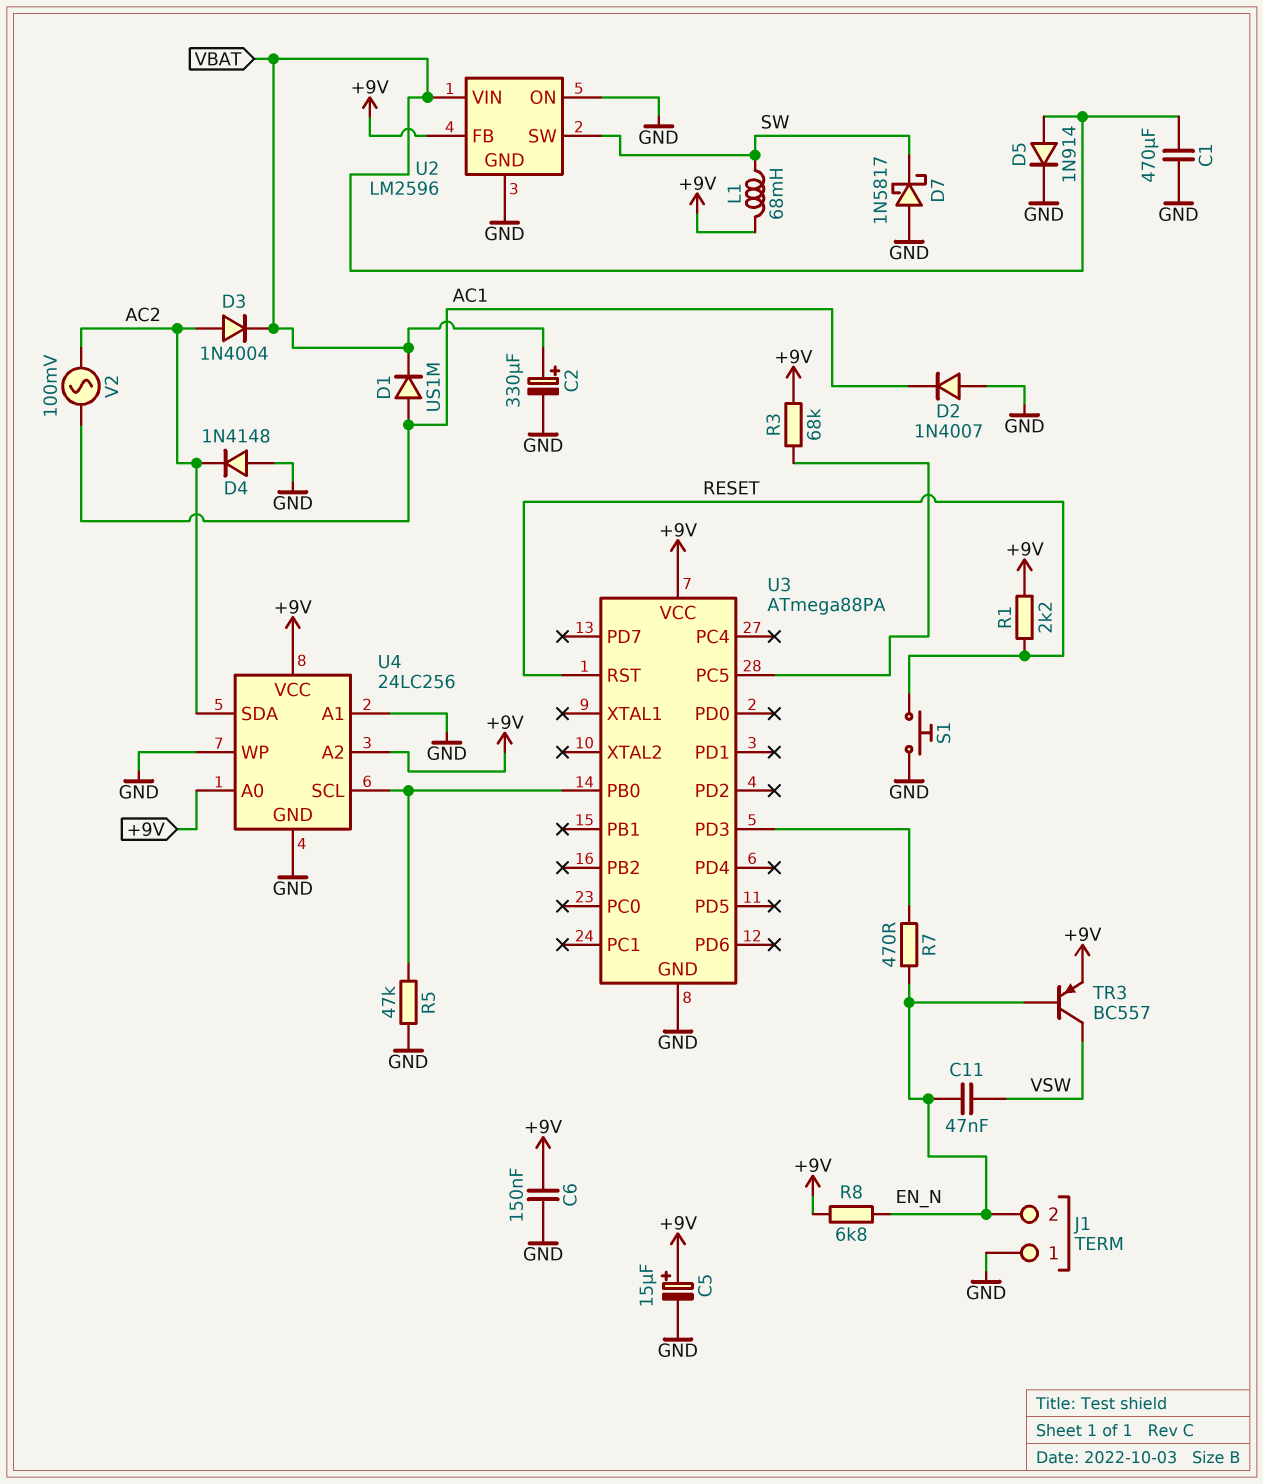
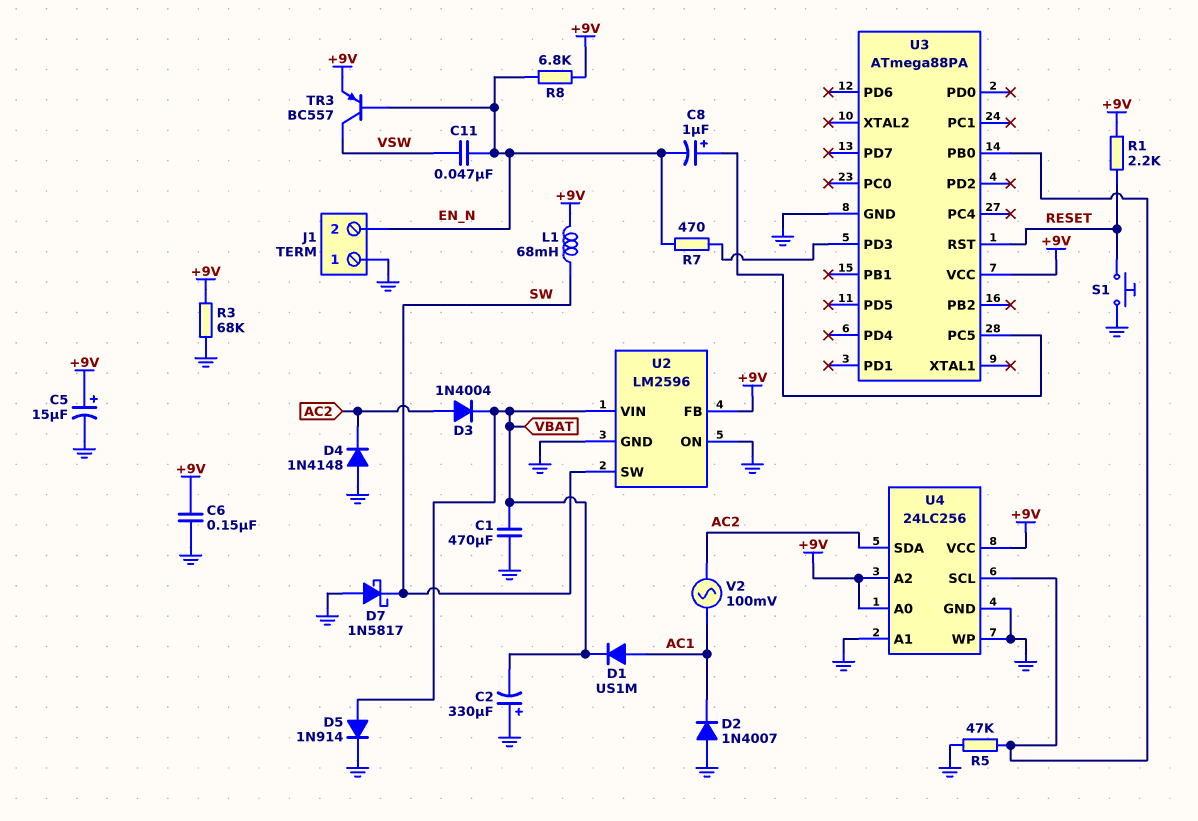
C2: 330uF (plus VBAT, minus GND) -> 330uF (plus GND, minus VBAT)
C8: none -> 1uF (plus U3/PC5, minus EN_N)
R3: 68k (+9V, U3/PC5) -> 68k (+9V, GND)

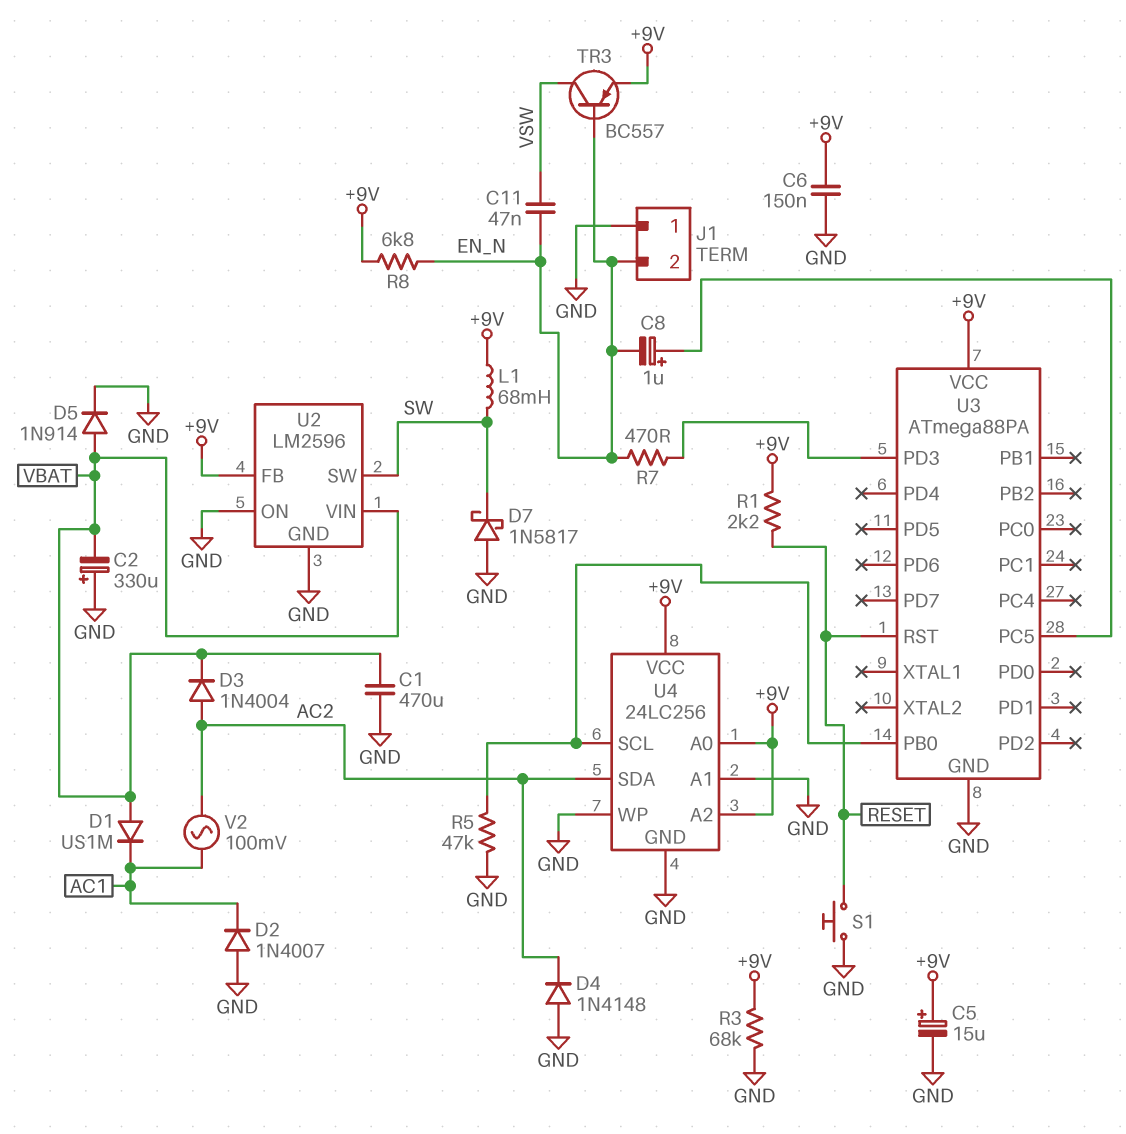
D1: diode US1M (A AC1, K VBAT) -> diode US1M (A VBAT, K AC1)

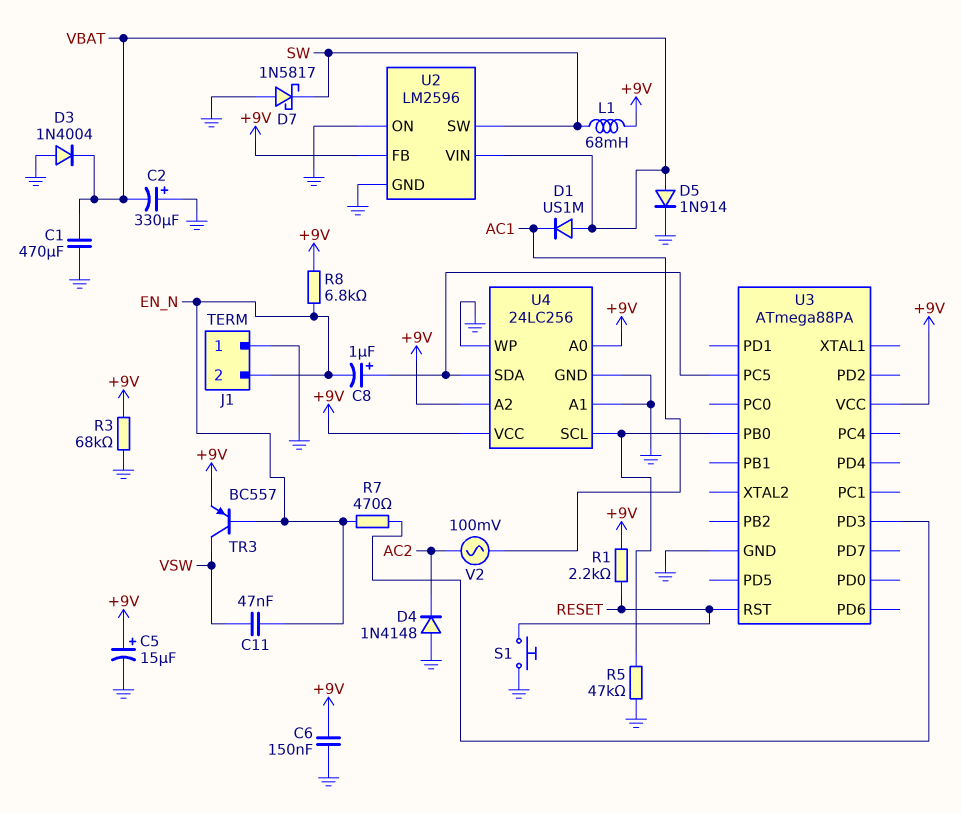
D2: diode 1N4007 (A GND, K AC1) -> none
D3: diode 1N4004 (A AC2, K VBAT) -> diode 1N4004 (A GND, K VBAT)
U4 pin SDA: AC2 -> U3/PC5

